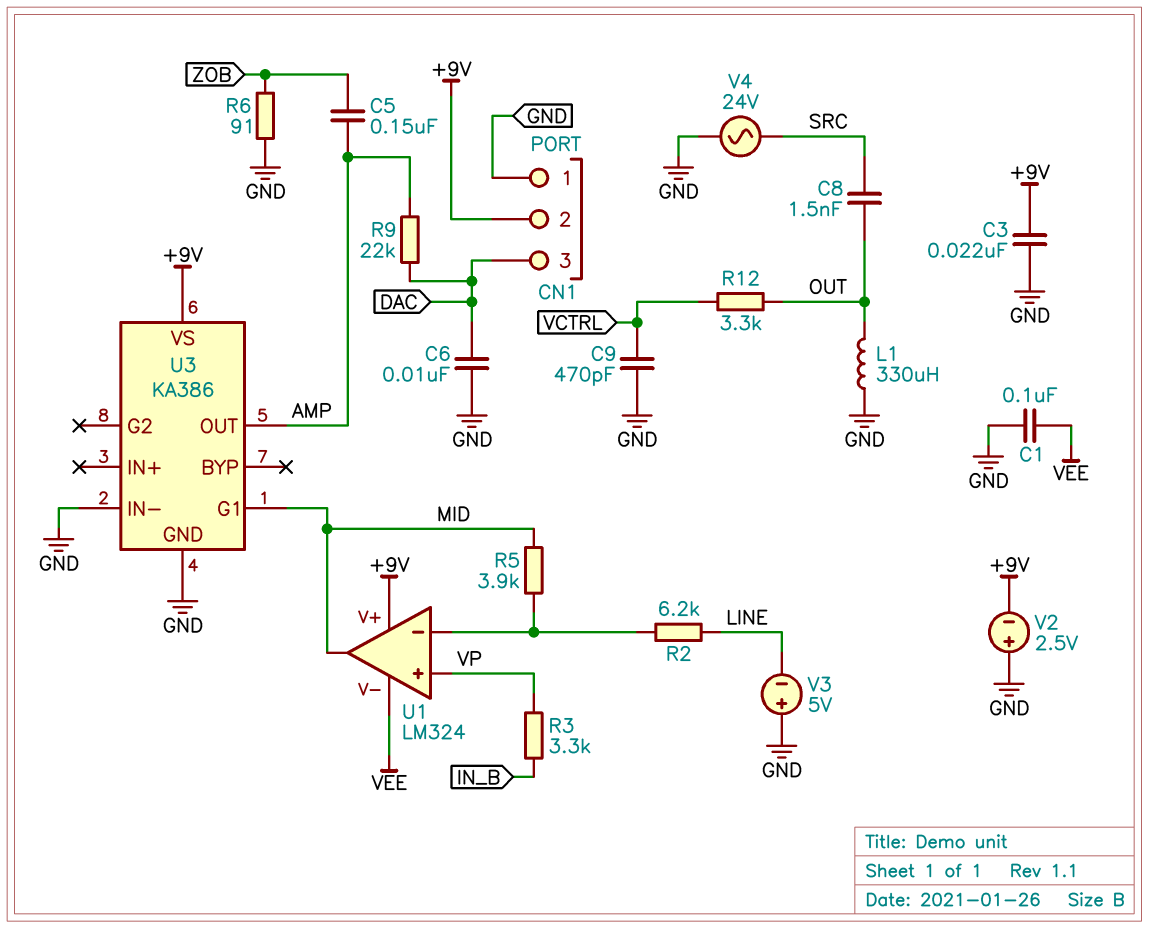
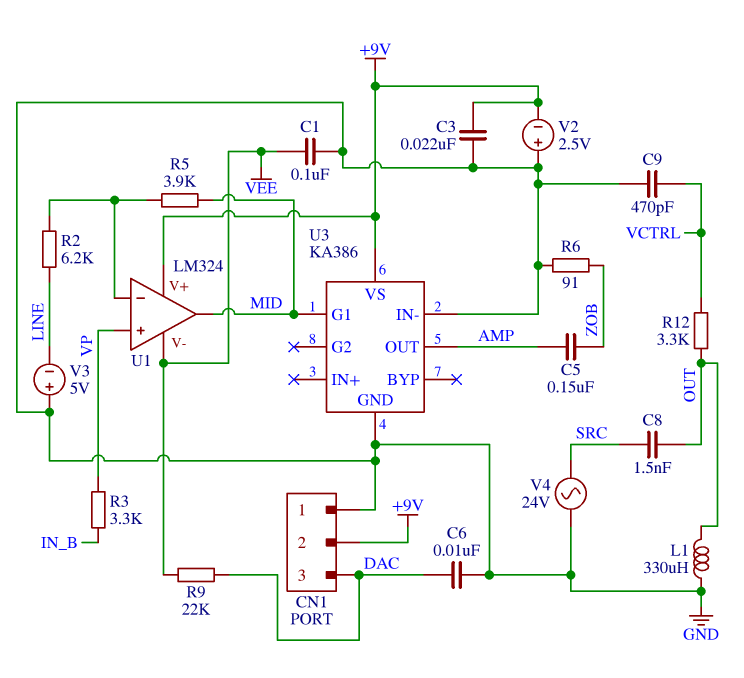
R9: 22k (AMP, DAC) -> 22k (DAC, VEE)

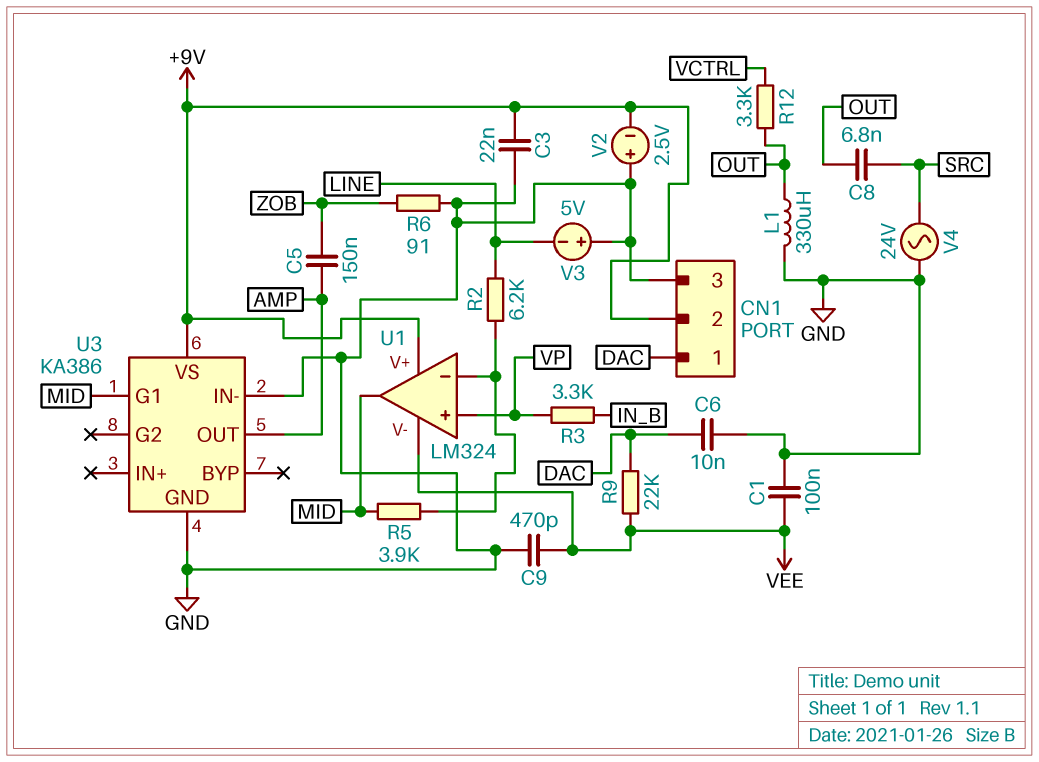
C8: 1.5nF (OUT, SRC) -> 6.8nF (OUT, SRC)
C9: 470pF (GND, VCTRL) -> 470pF (GND, VEE)
CN1 pin 1: GND -> DAC
CN1 pin 3: DAC -> GND

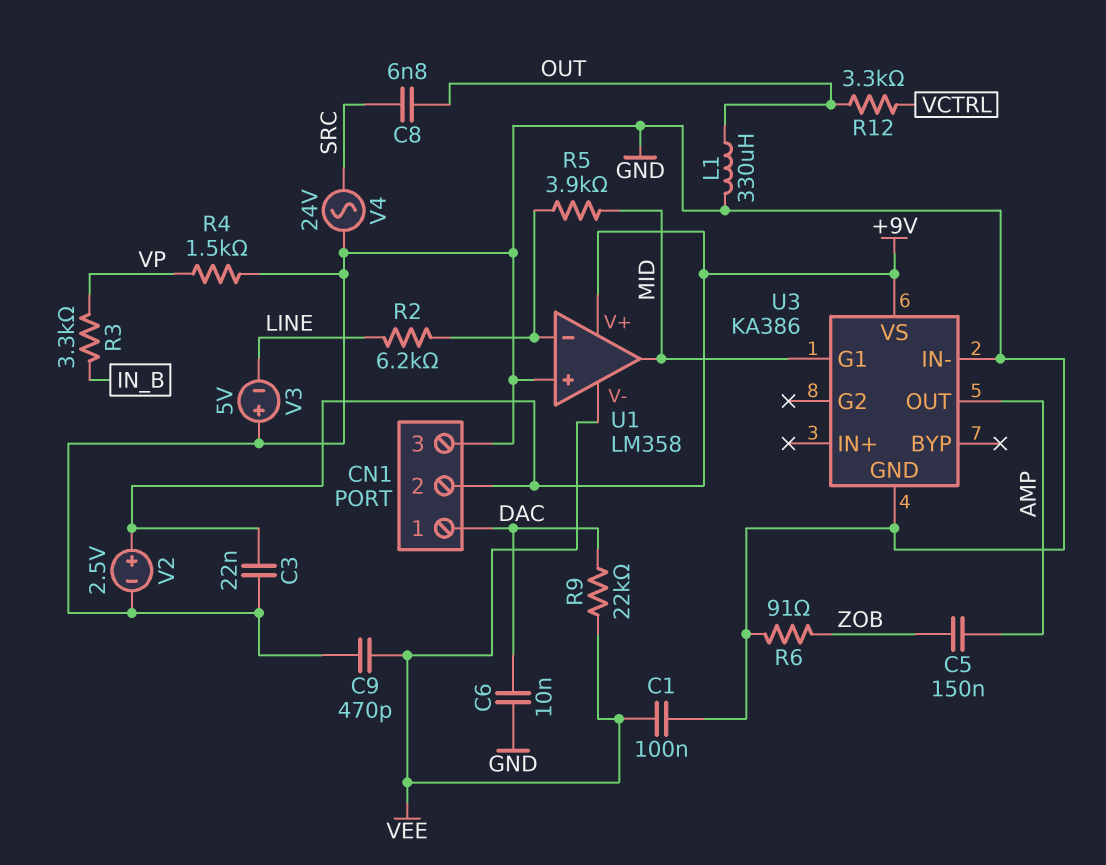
R4: none -> 1.5k (GND, VP)
U1: LM324 -> LM358
U1 pin in+: VP -> GND
V2: 2.5V (plus GND, minus +9V) -> 2.5V (plus +9V, minus GND)

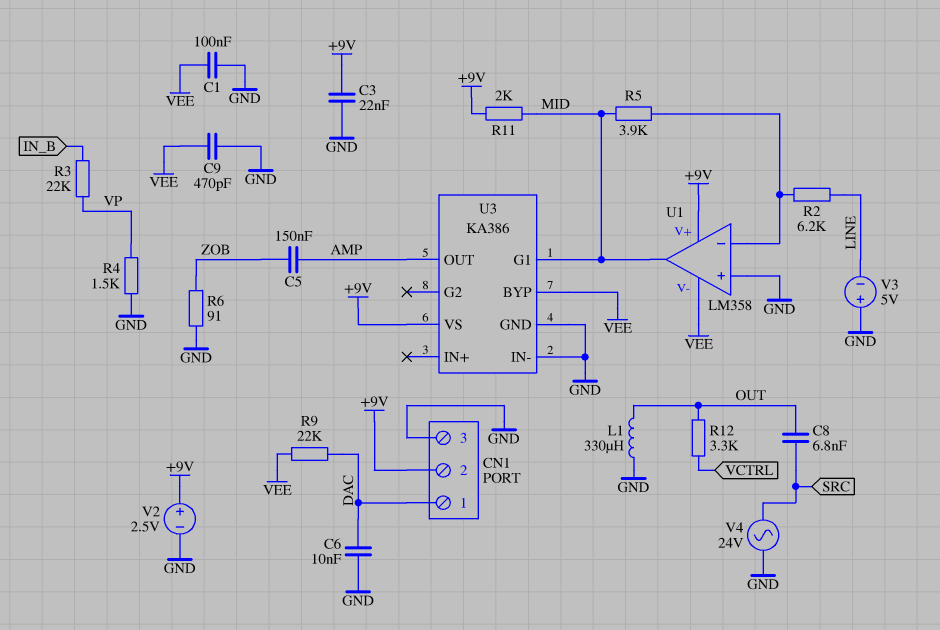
R3: 3.3k (IN_B, VP) -> 22k (IN_B, VP)
R11: none -> 2k (+9V, MID)
U3 pin BYP: none -> VEE

